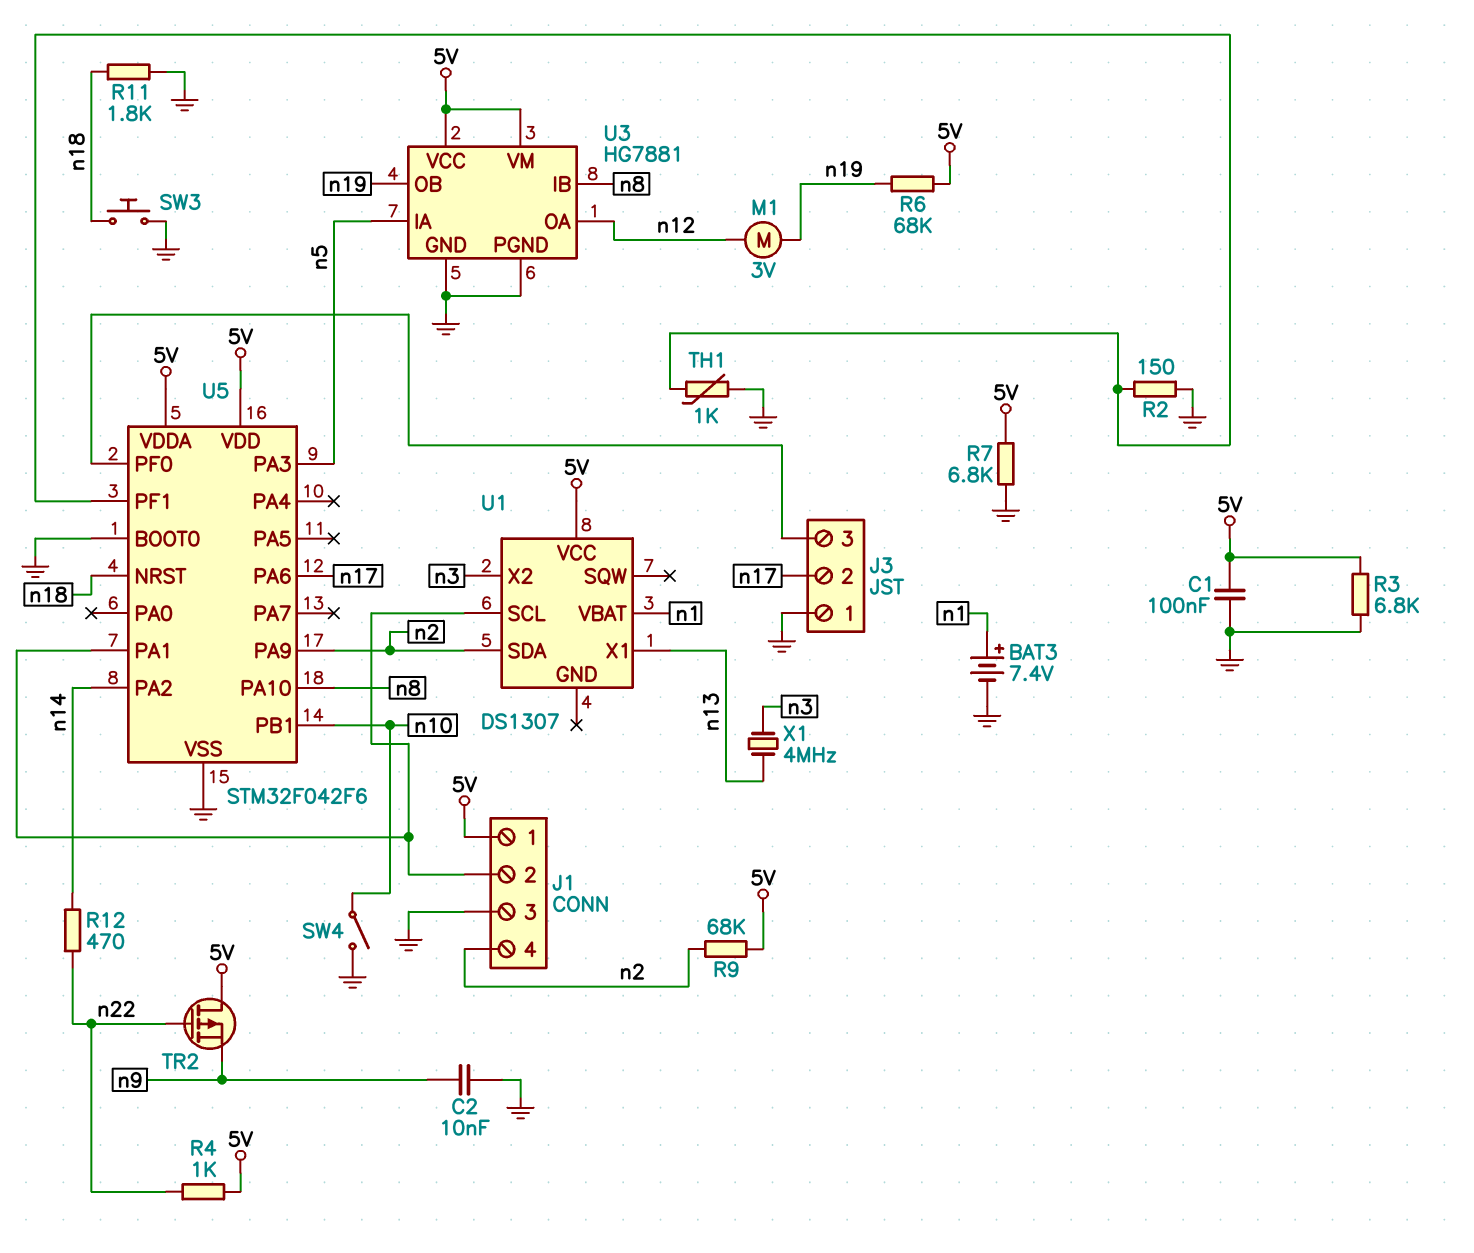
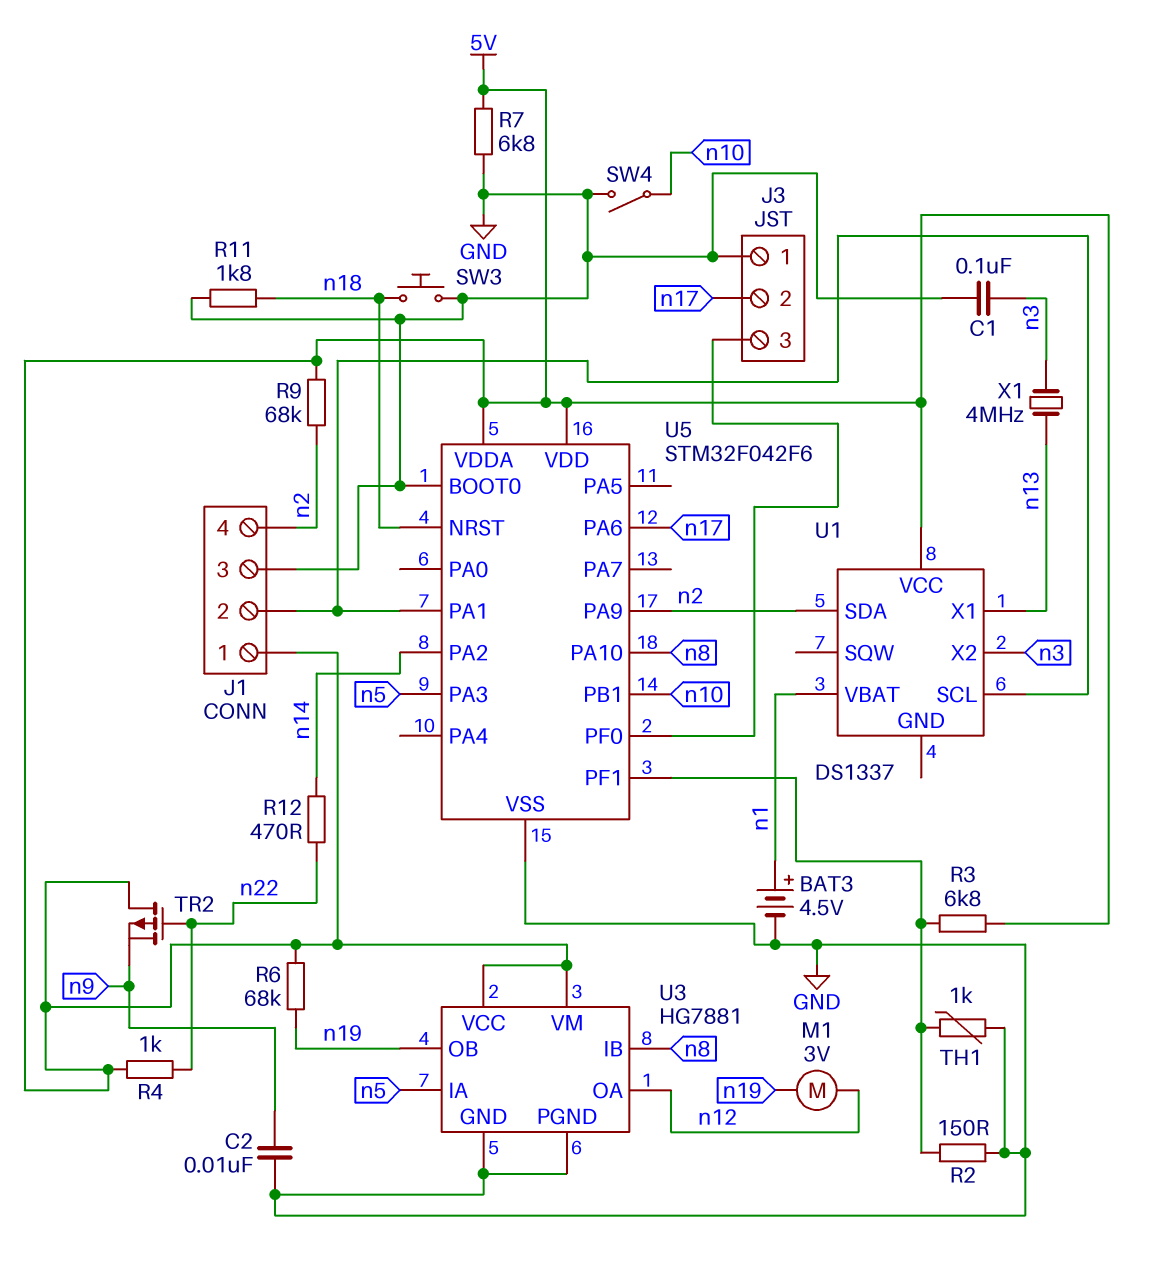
BAT3: 7.4V (plus n1, minus GND) -> 4.5V (plus n1, minus GND)
C1: 100nF (5V, GND) -> 100nF (GND, n3)
R3: 6.8k (5V, GND) -> 6.8k (5V, U5/PF1)
U1: DS1307 -> DS1337

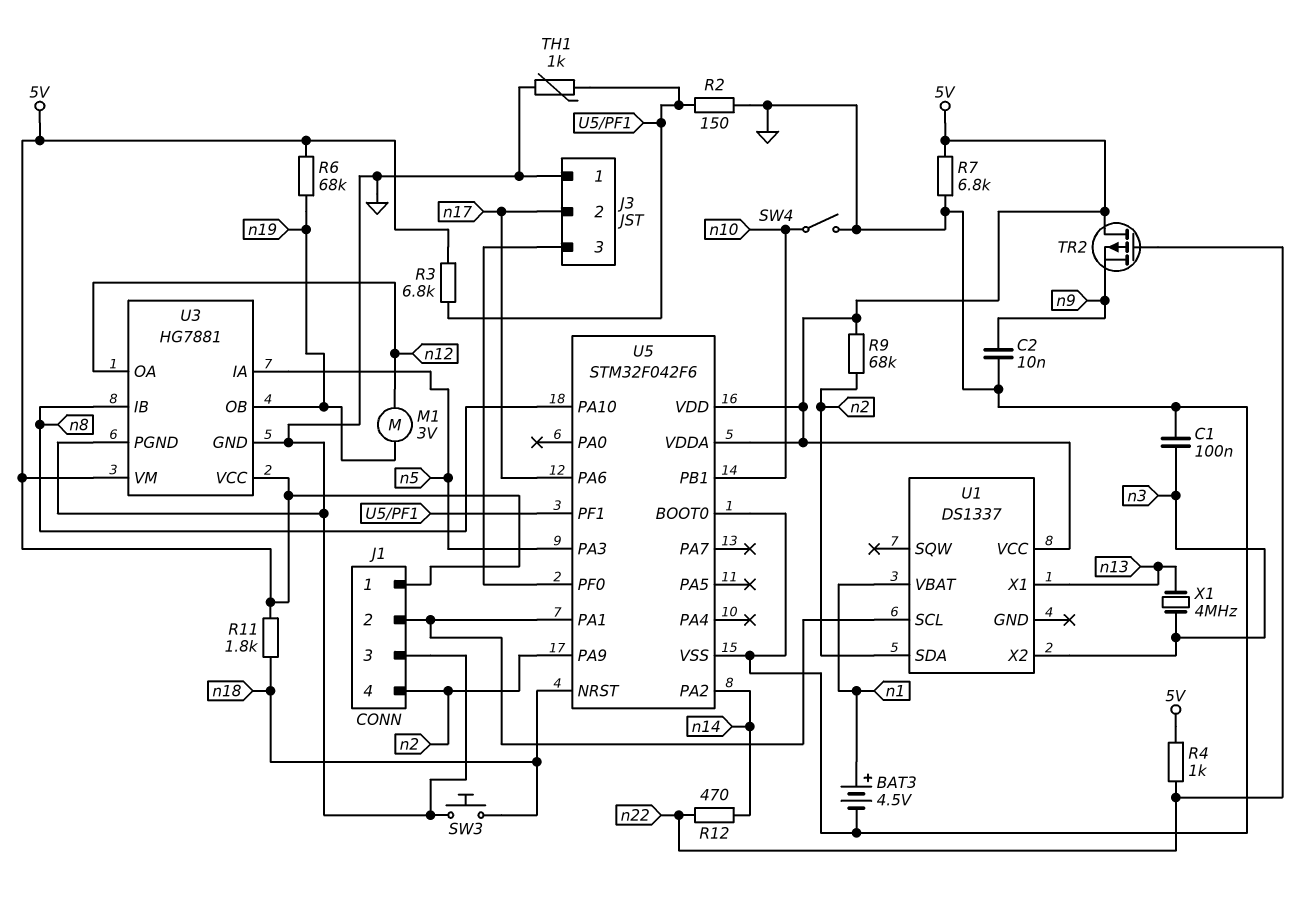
R11: 1.8k (GND, n18) -> 1.8k (5V, n18)

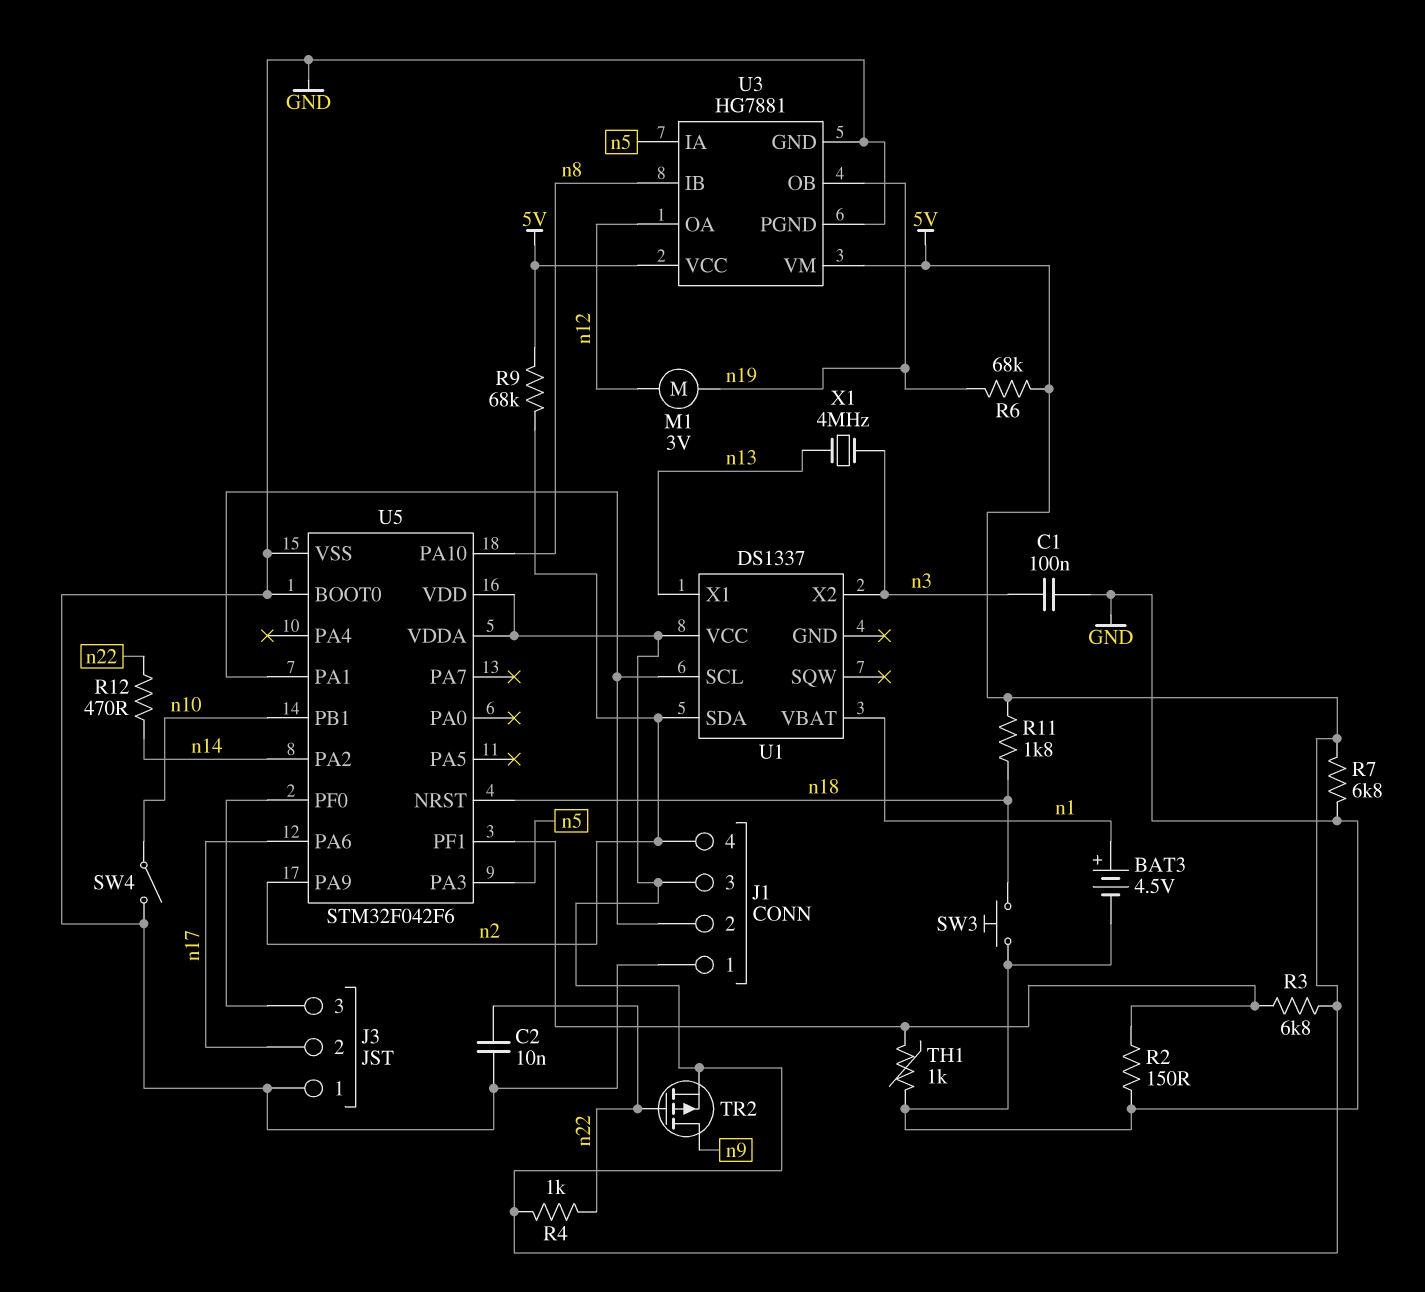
C2: 10nF (GND, n9) -> 10nF (GND, n22)
J1 pin 1: 5V -> GND
J1 pin 3: GND -> 5V
TR2: PMOS (G n22, D 5V, S n9) -> PMOS (G n22, D n9, S 5V)

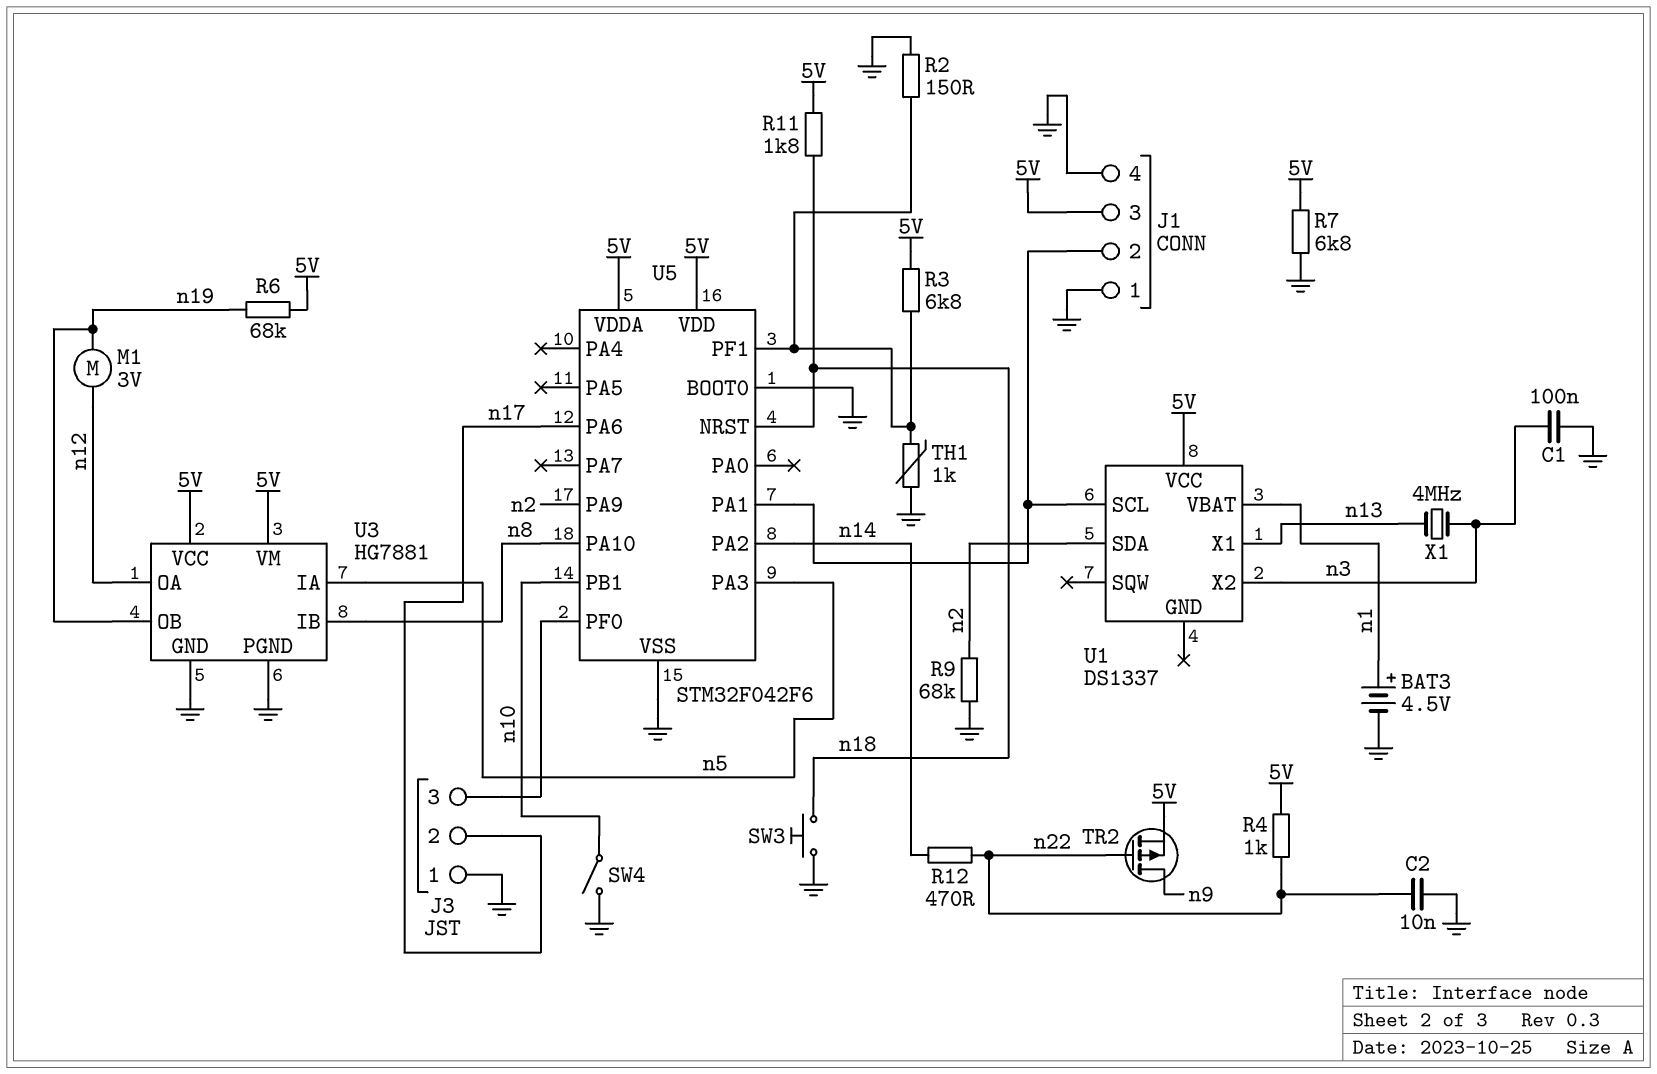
J1 pin 4: n2 -> GND
R9: 68k (5V, n2) -> 68k (GND, n2)

